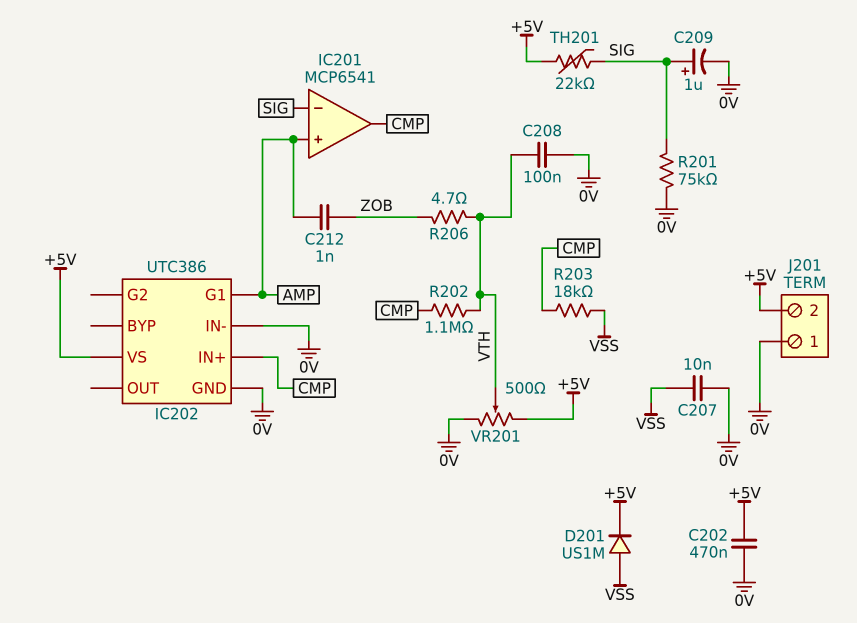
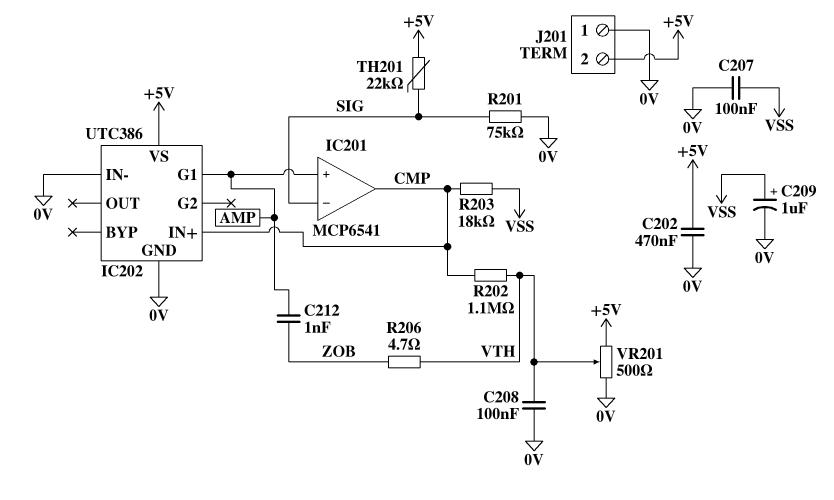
C207: 10nF (0V, VSS) -> 100nF (0V, VSS)
C209: 1uF (plus SIG, minus 0V) -> 1uF (plus VSS, minus 0V)
D201: diode US1M (A VSS, K +5V) -> none

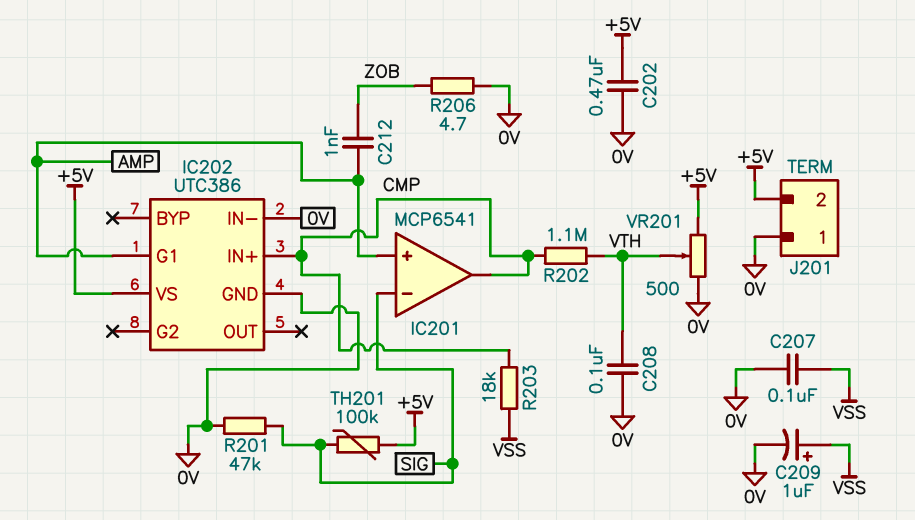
R201: 75k (0V, SIG) -> 47k (0V, SIG)
R206: 4.7 (VTH, ZOB) -> 4.7 (0V, ZOB)
TH201: 22k (+5V, SIG) -> 100k (+5V, SIG)

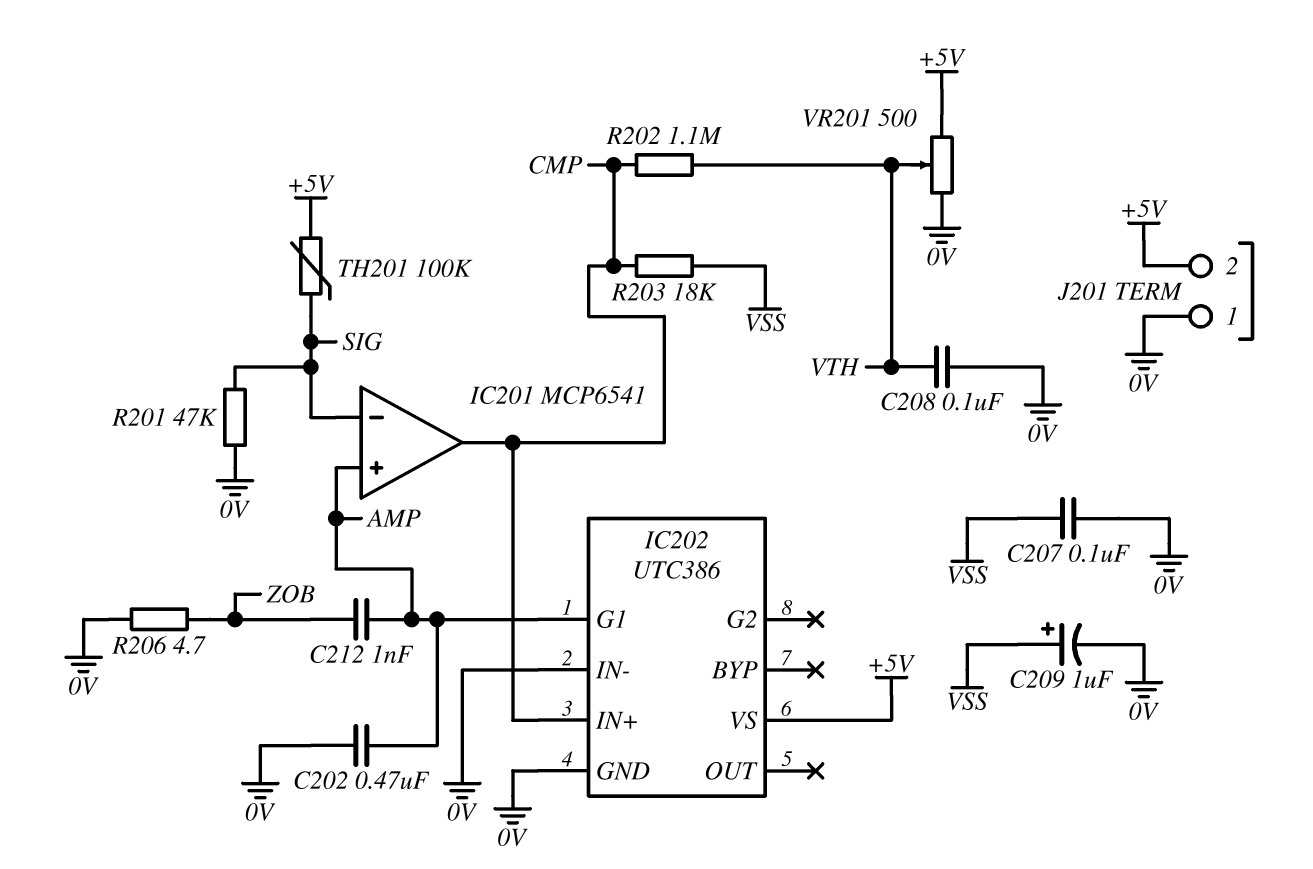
C202: 470nF (+5V, 0V) -> 470nF (0V, AMP)

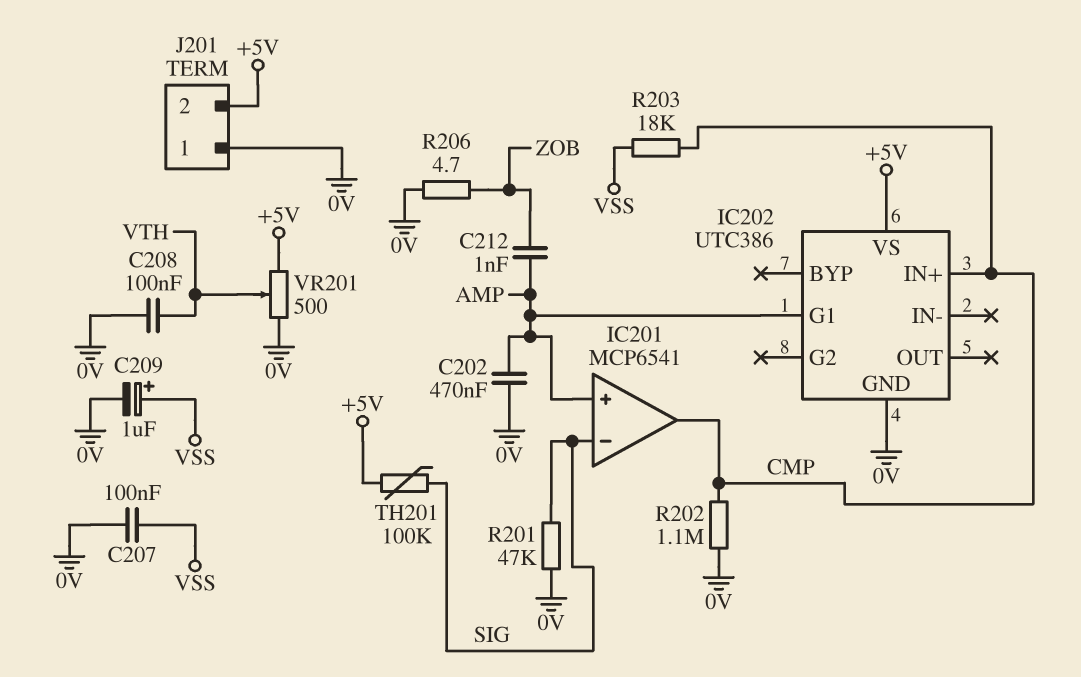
IC202 pin IN-: 0V -> none
R202: 1.1M (CMP, VTH) -> 1.1M (0V, CMP)

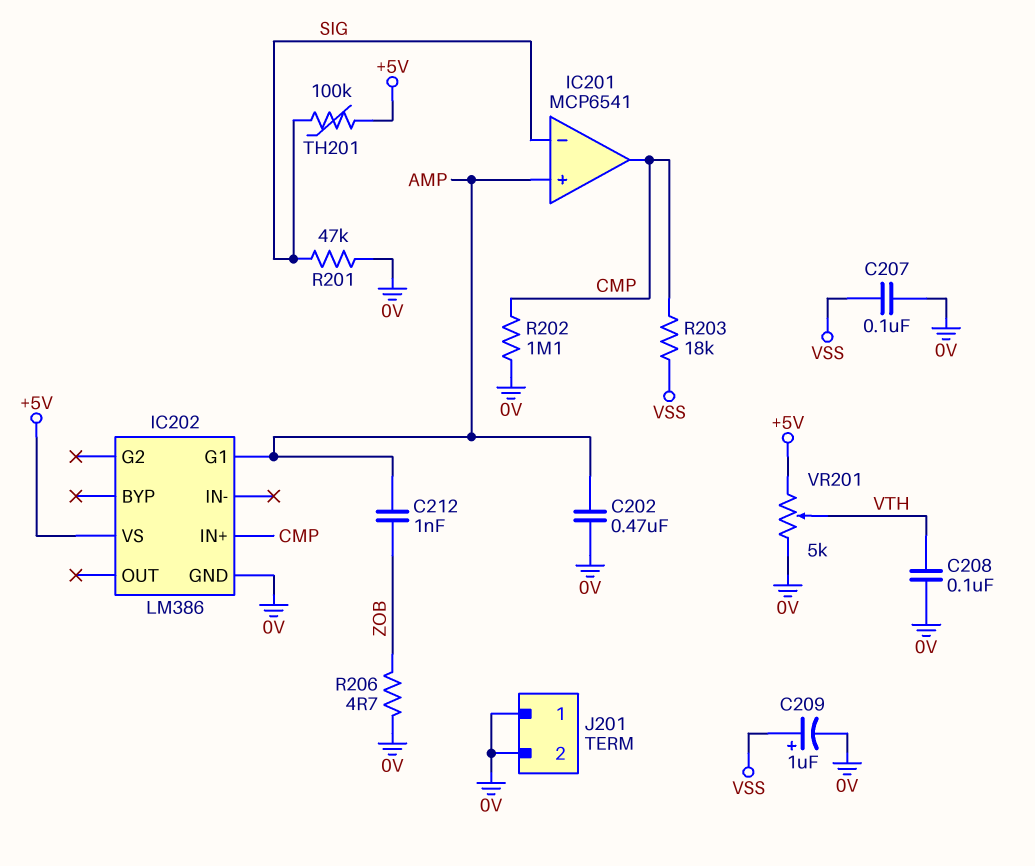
IC202: UTC386 -> LM386
J201 pin 2: +5V -> 0V
VR201: 500 (+5V, 0V, wiper VTH) -> 5k (+5V, 0V, wiper VTH)

